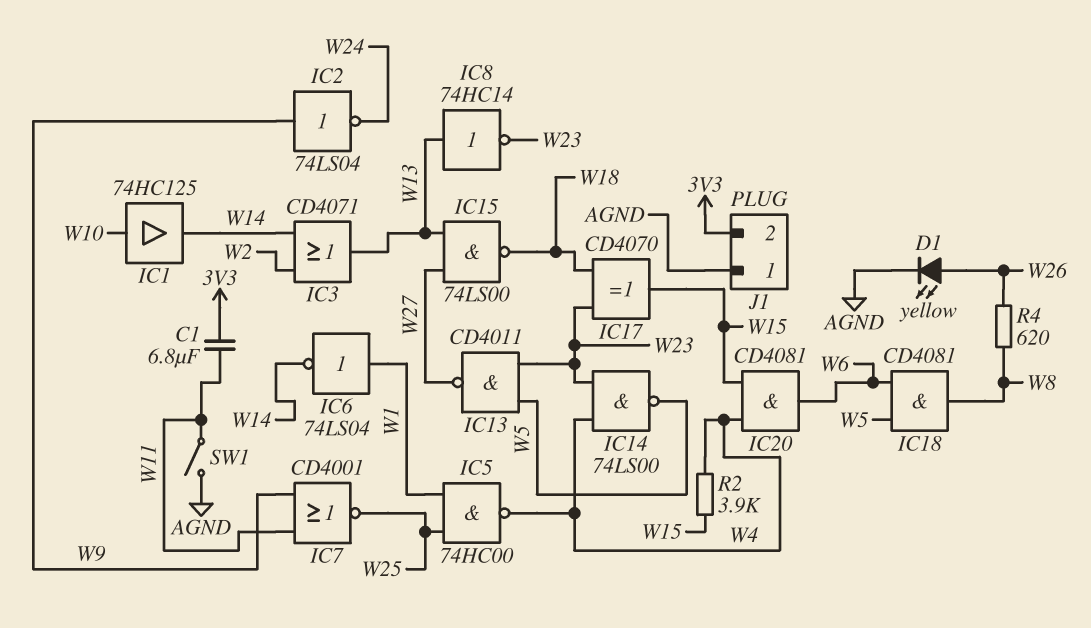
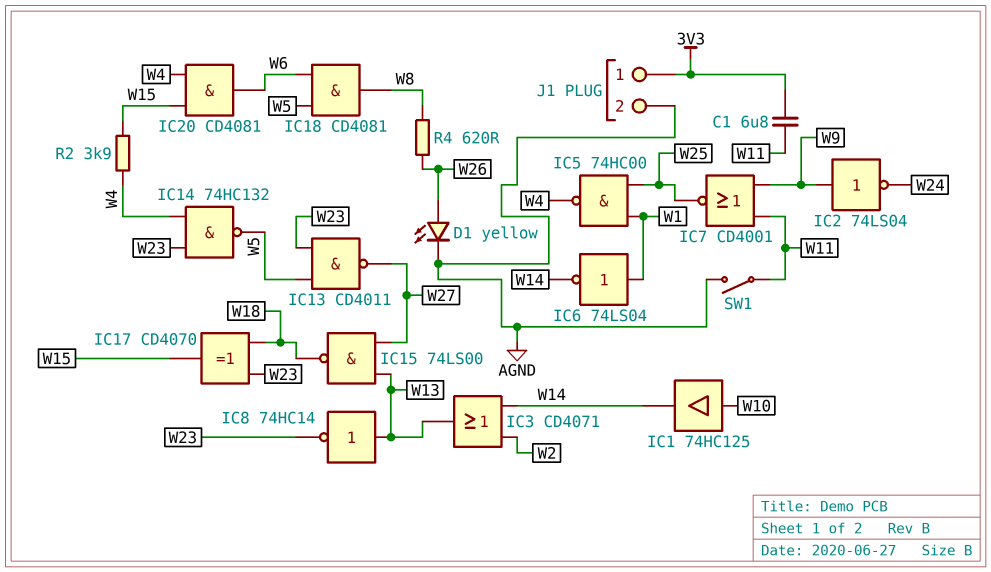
IC14: NAND 74LS00 (in W4, in W23, out W5) -> NAND 74HC132 (in W4, in W23, out W5)
J1 pin 1: AGND -> 3V3
J1 pin 2: 3V3 -> AGND

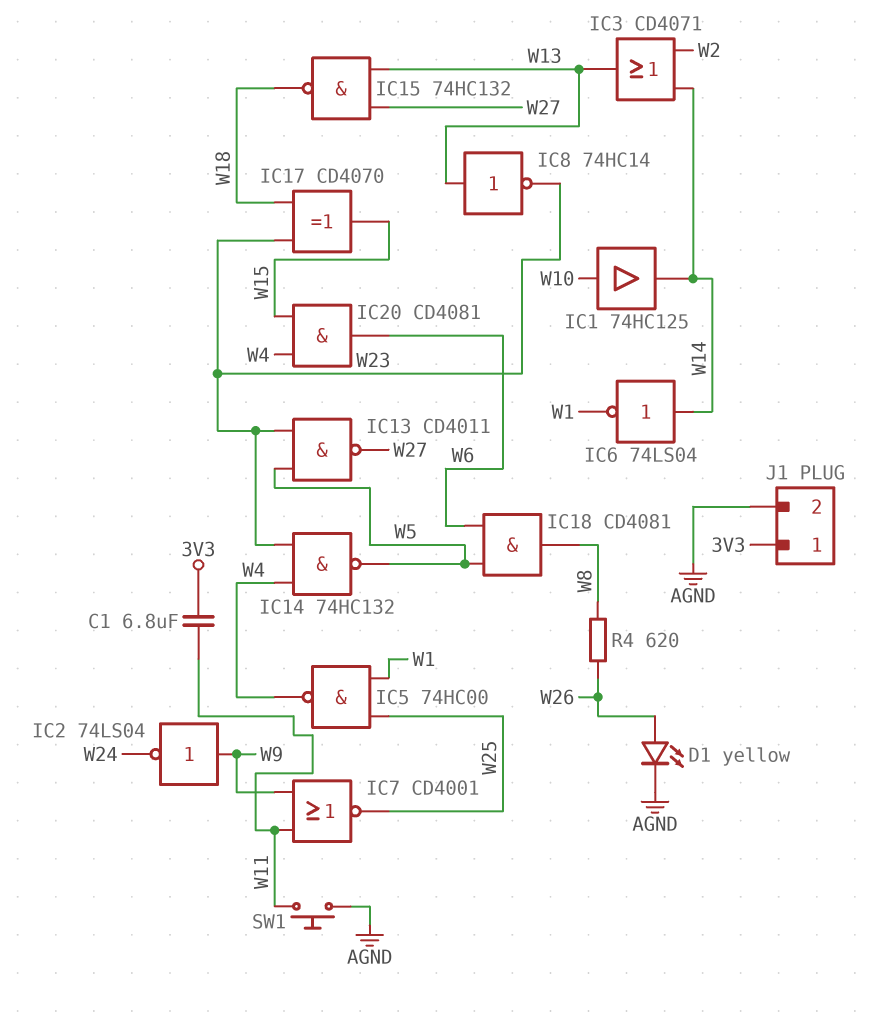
IC6: NOT 74LS04 (in W1, out W14) -> NOT 74LS04 (in W14, out W1)
IC15: NAND 74LS00 (in W13, in W27, out W18) -> NAND 74HC132 (in W13, in W27, out W18)
R2: 3.9k (W4, W15) -> none
SW1: switch (AGND, W11) -> button (AGND, W11)

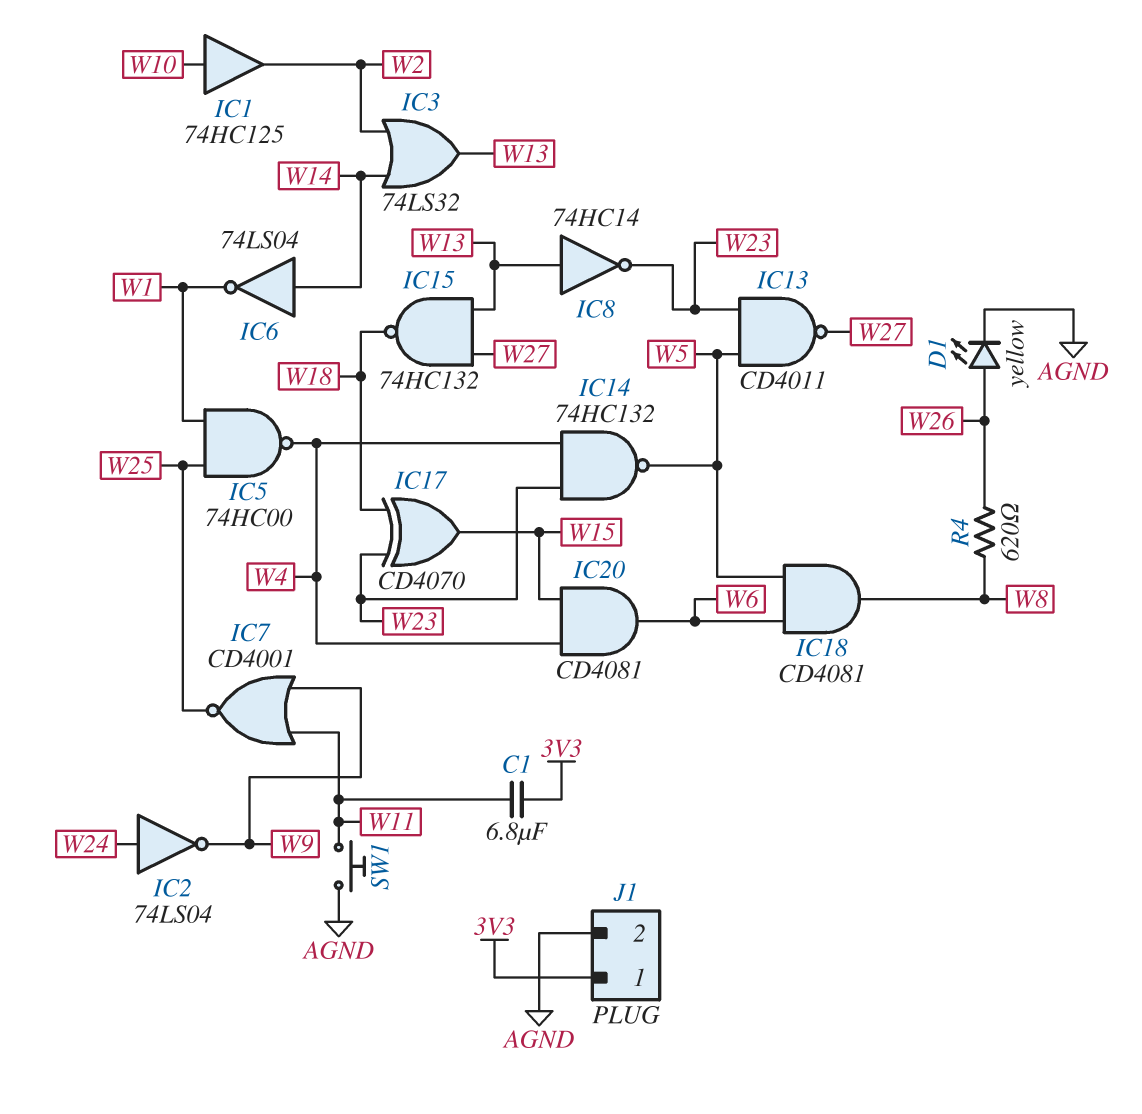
IC1: buffer 74HC125 (in W10, out W14) -> buffer 74HC125 (in W10, out W2)
IC2: NOT 74LS04 (in W9, out W24) -> NOT 74LS04 (in W24, out W9)
IC3: OR CD4071 (in W2, in W14, out W13) -> OR 74LS32 (in W2, in W14, out W13)

